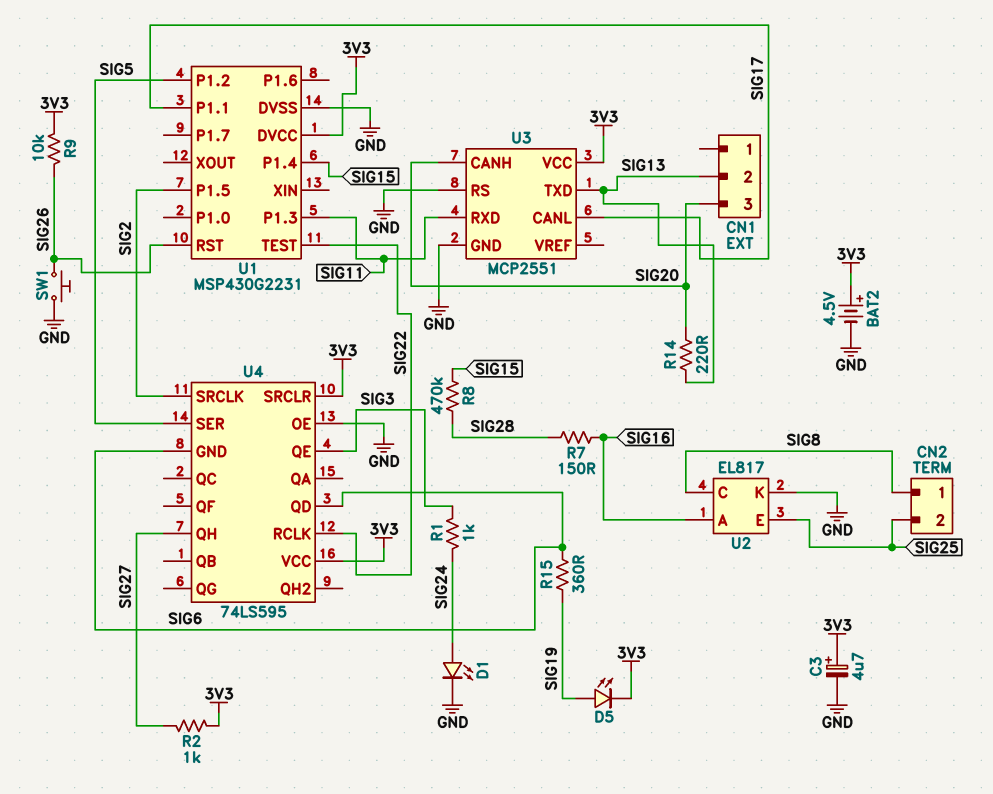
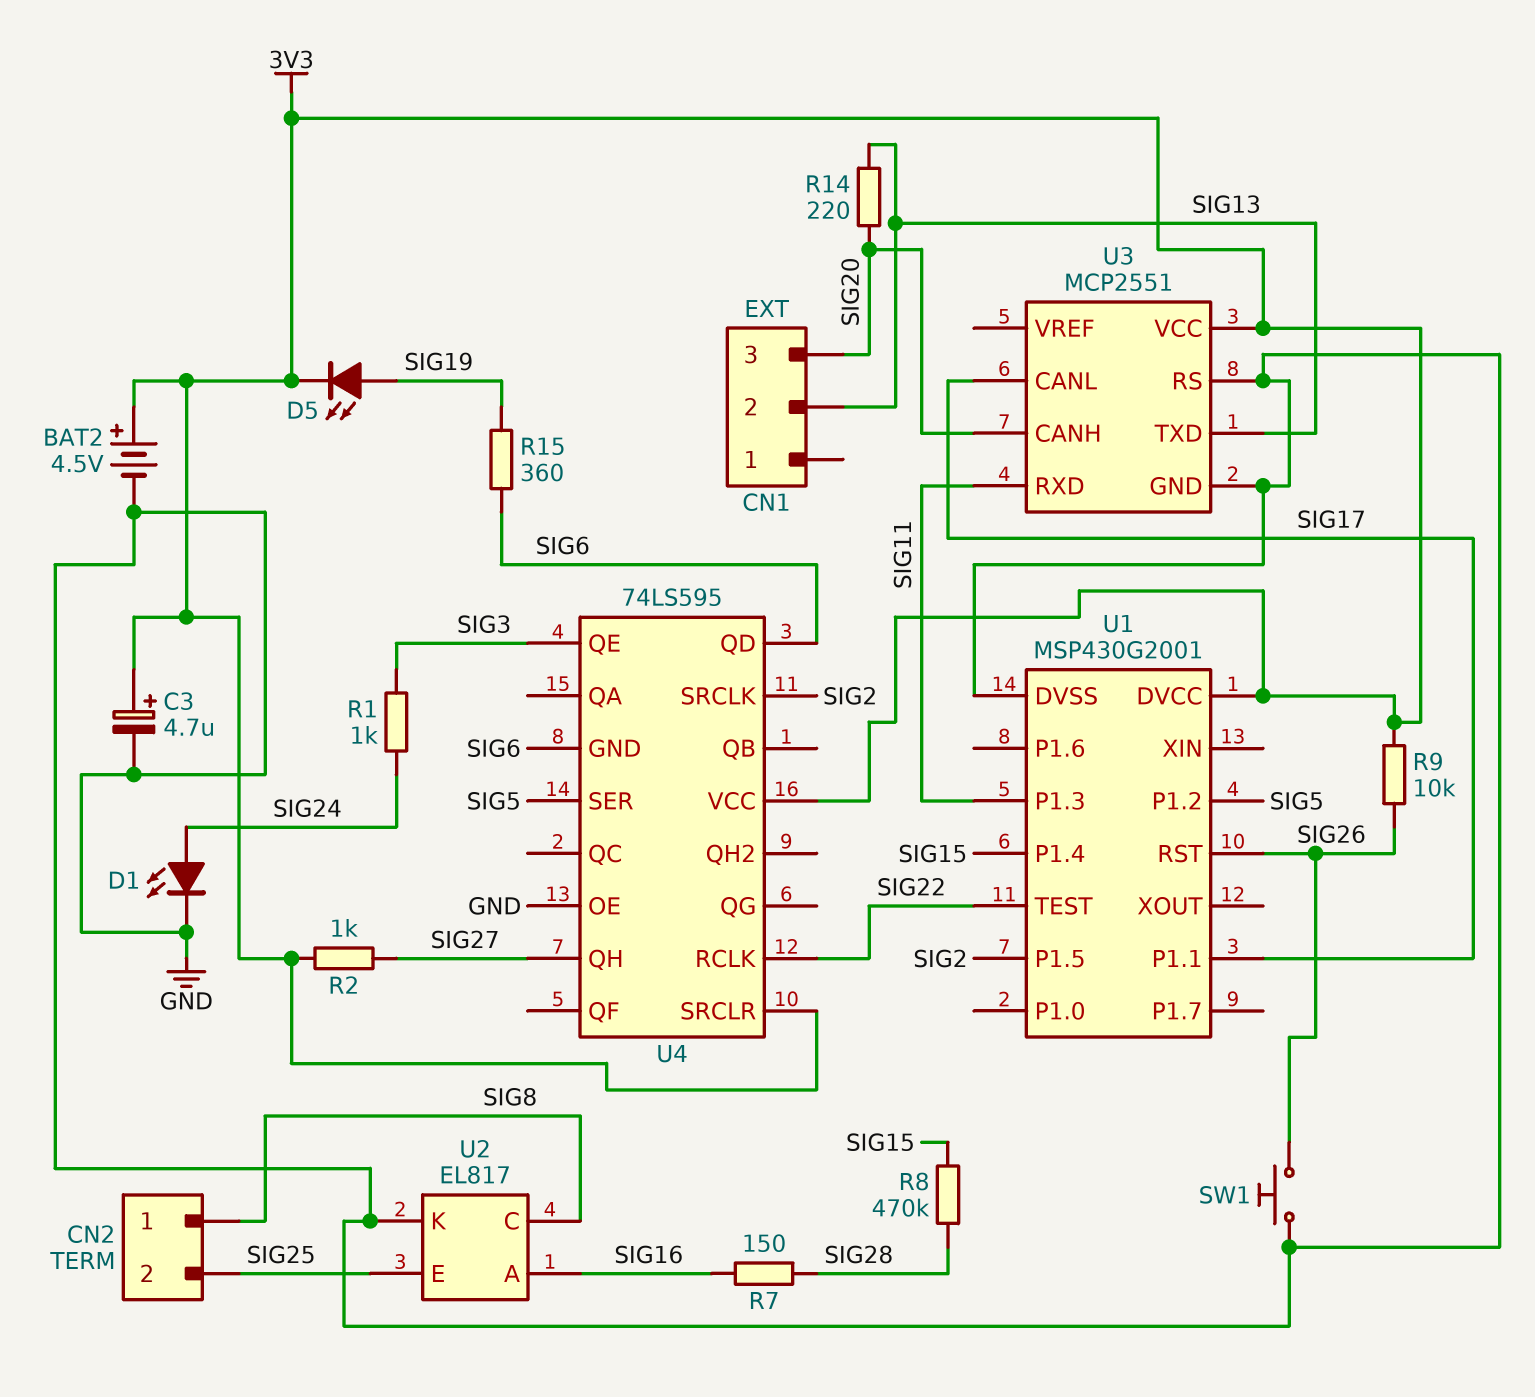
U1: MSP430G2231 -> MSP430G2001

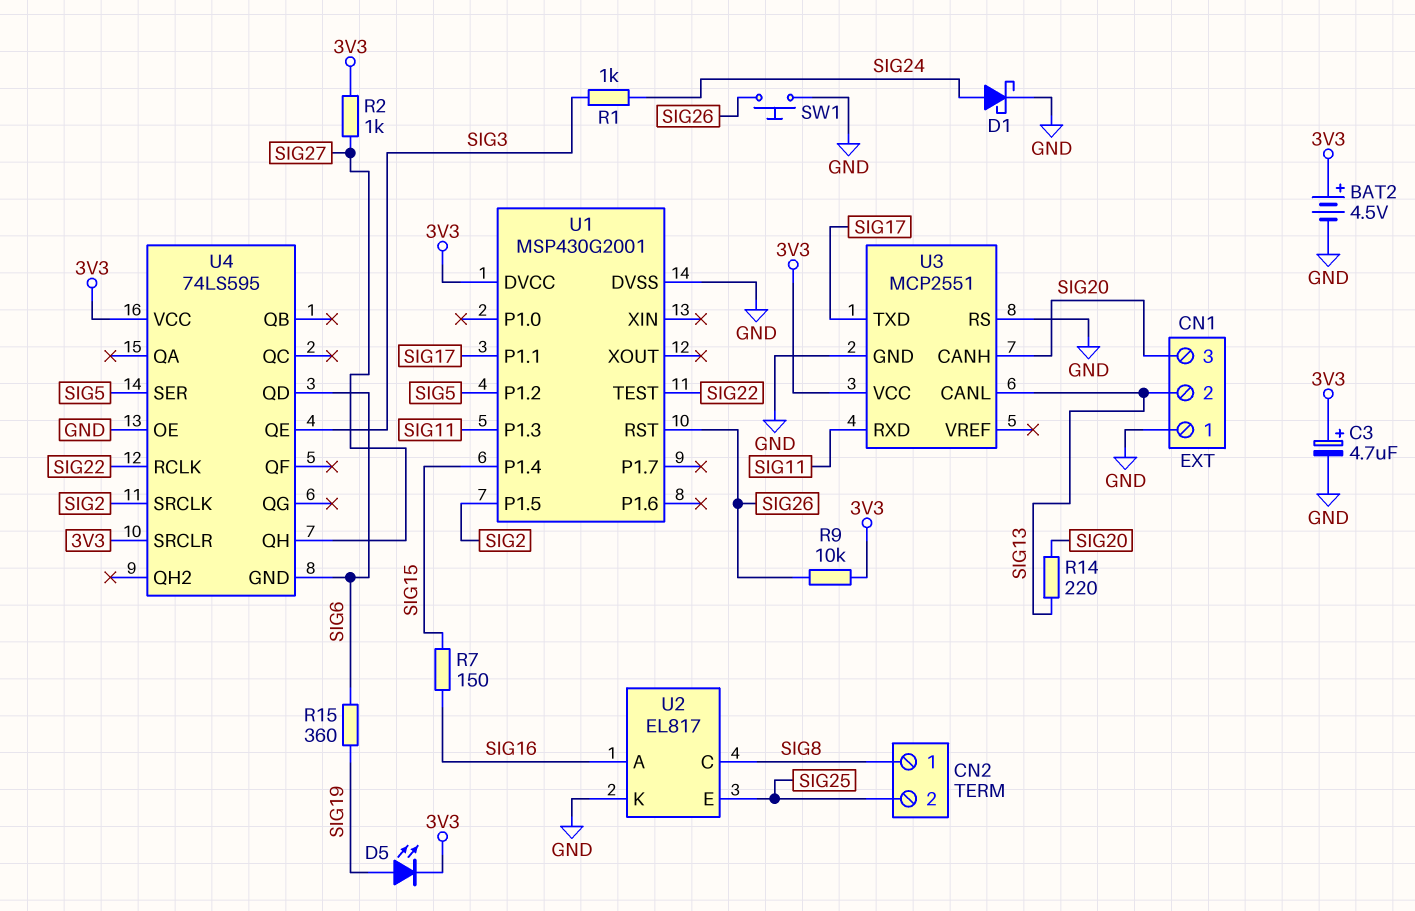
CN1 pin 1: none -> GND
D1: LED (A SIG24, K GND) -> schottky (A SIG24, K GND)
R7: 150 (SIG16, SIG28) -> 150 (SIG15, SIG16)
R8: 470k (SIG15, SIG28) -> none
U3 pin CANL: SIG17 -> SIG13
U3 pin TXD: SIG13 -> SIG17

